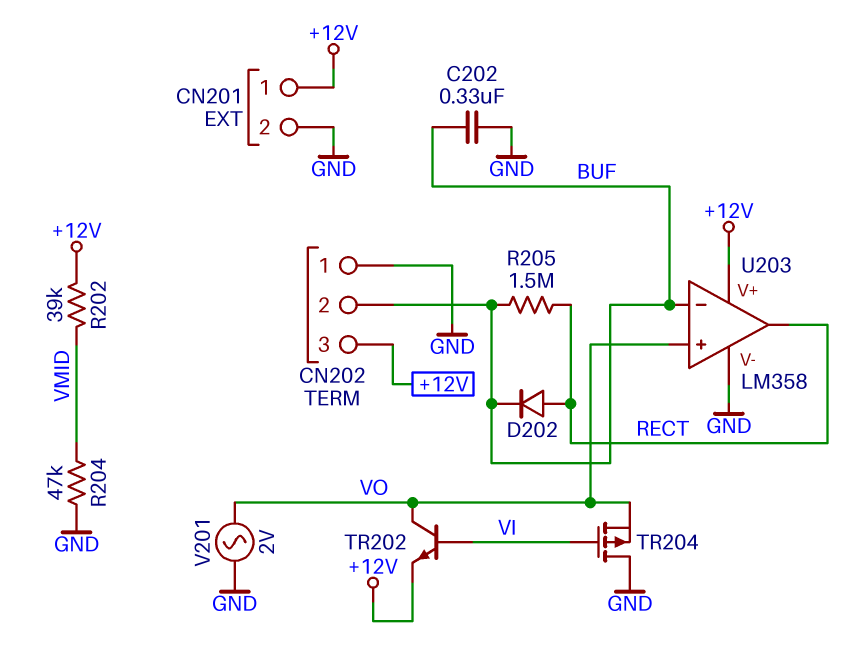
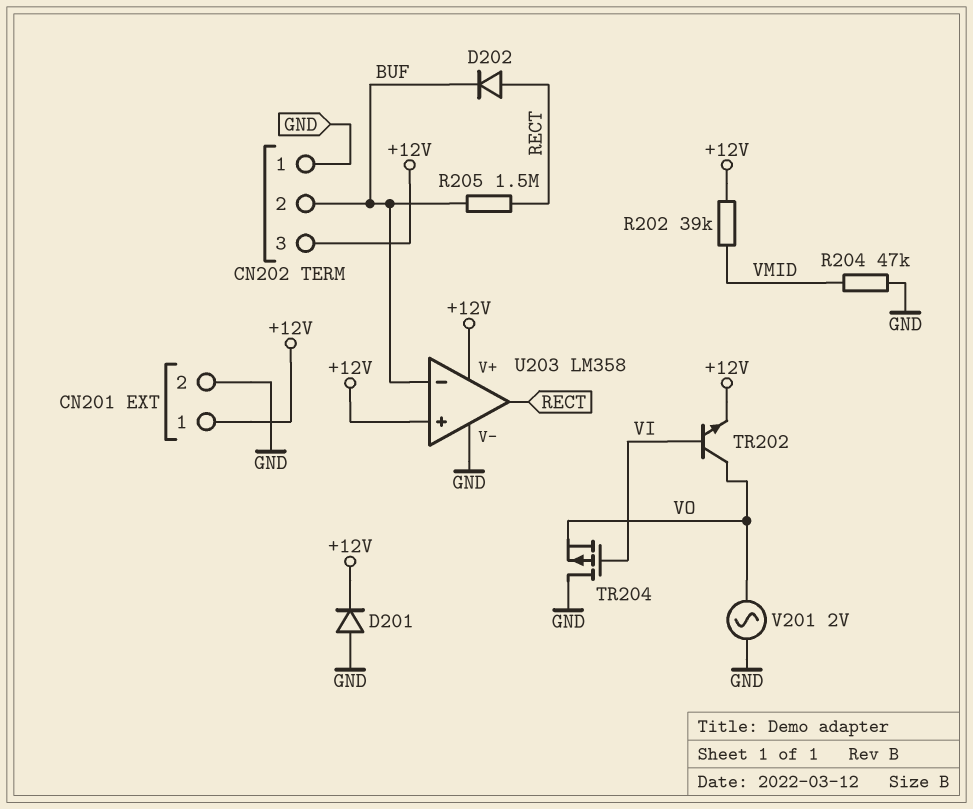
C202: 330nF (BUF, GND) -> none
D201: none -> diode (A GND, K +12V)
U203 pin in+: VO -> +12V

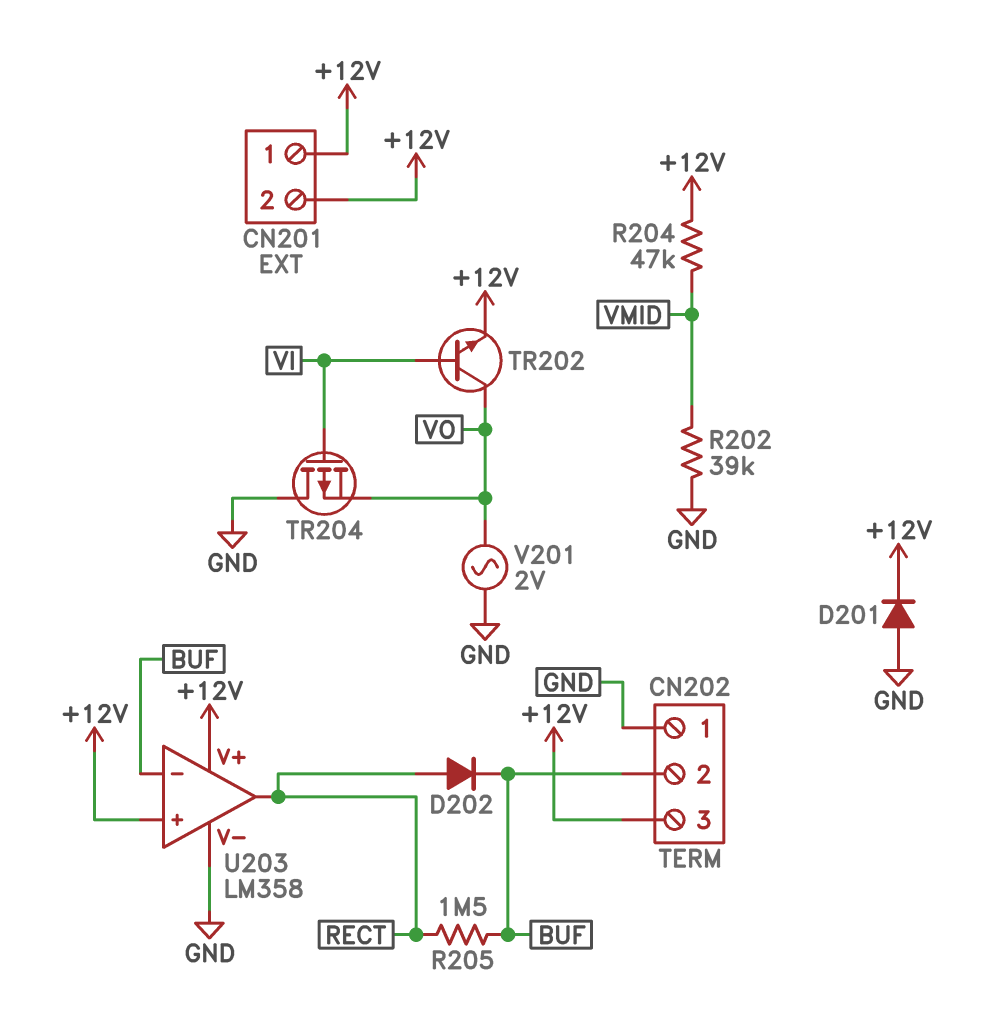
CN201 pin 2: GND -> +12V
R202: 39k (+12V, VMID) -> 39k (GND, VMID)
R204: 47k (GND, VMID) -> 47k (+12V, VMID)

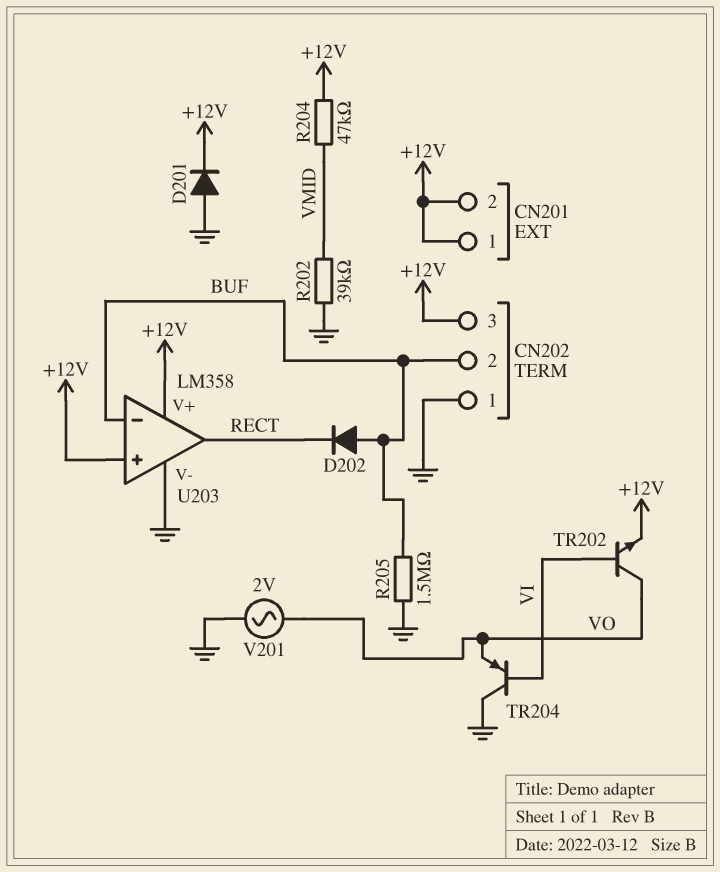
D202: diode (A RECT, K BUF) -> diode (A BUF, K RECT)
R205: 1.5M (BUF, RECT) -> 1.5M (BUF, GND)
TR204: PMOS (G VI, D GND, S VO) -> PNP (B VI, C GND, E VO)

